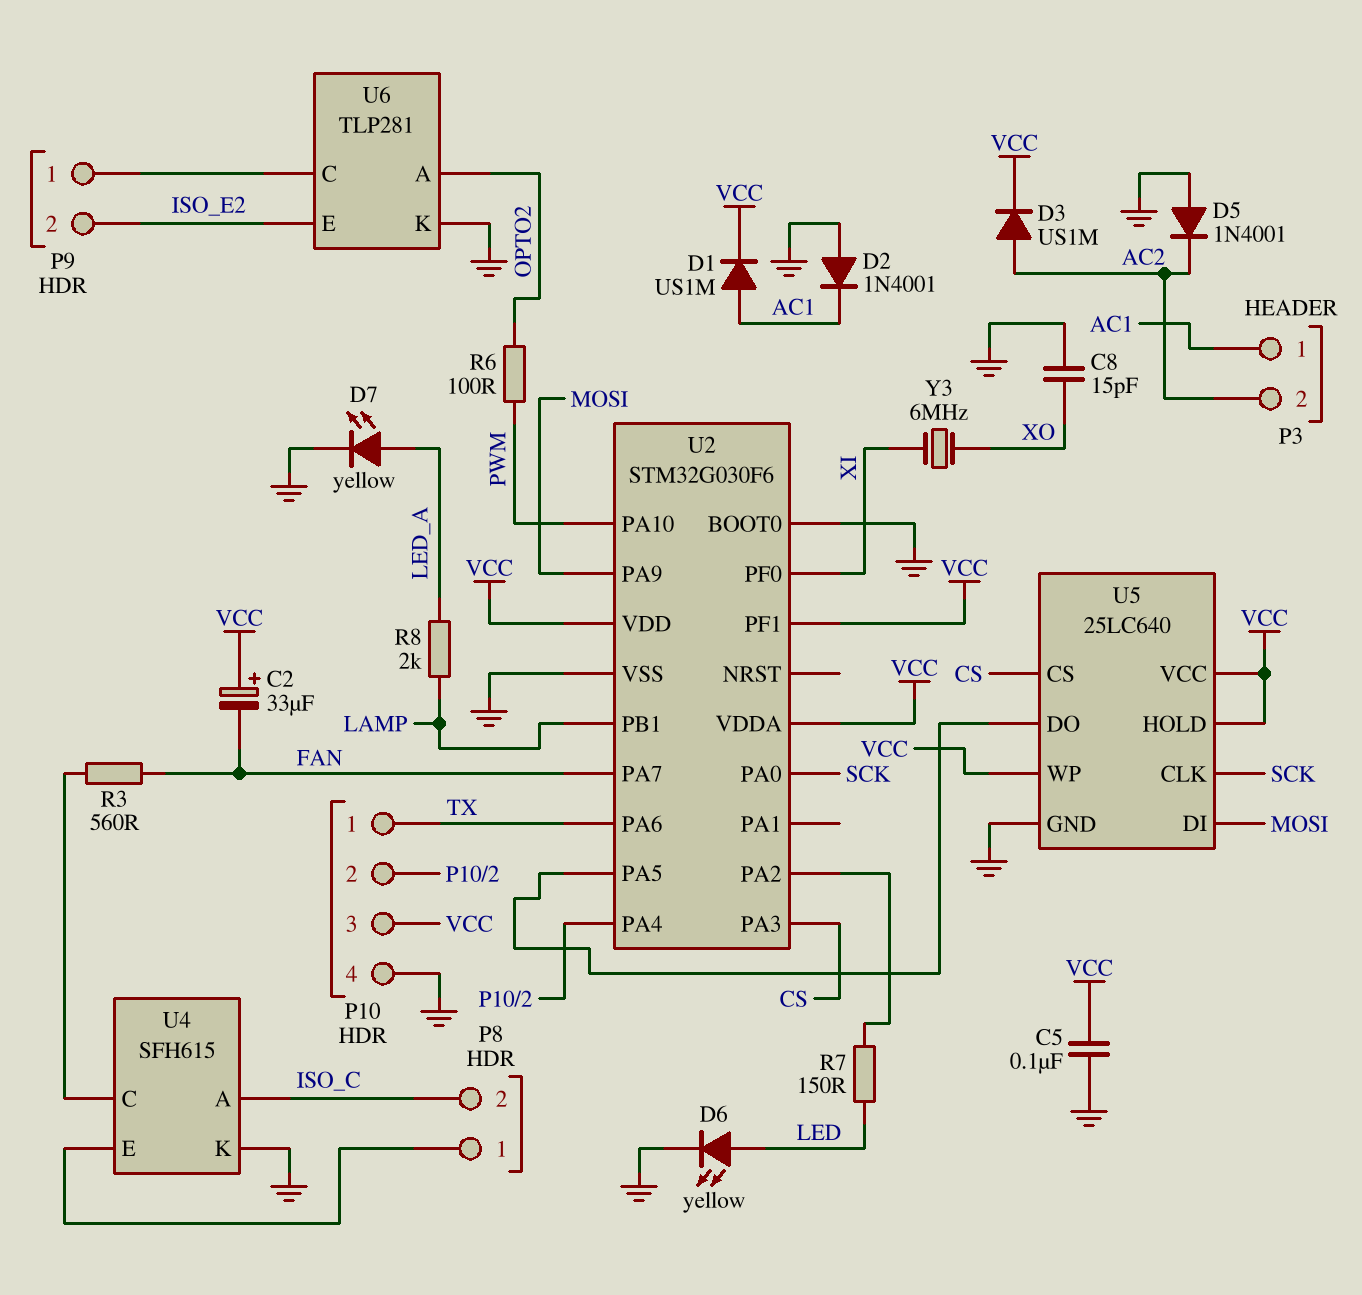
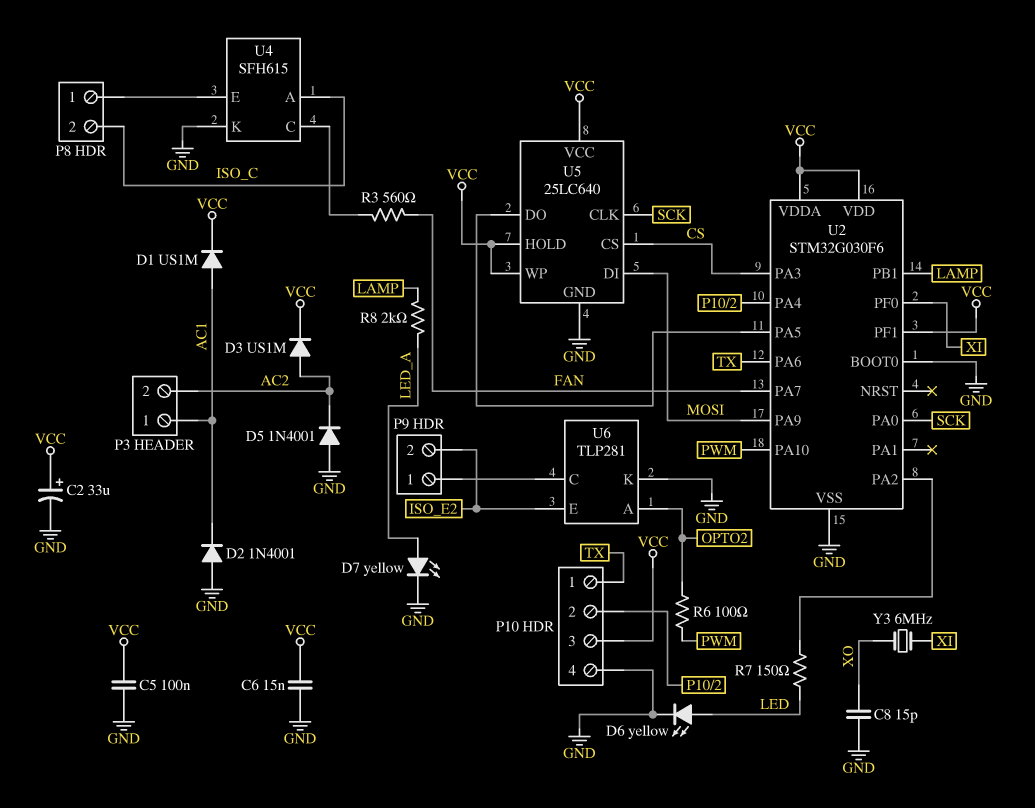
C2: 33uF (plus VCC, minus FAN) -> 33uF (plus VCC, minus GND)
C6: none -> 15nF (GND, VCC)

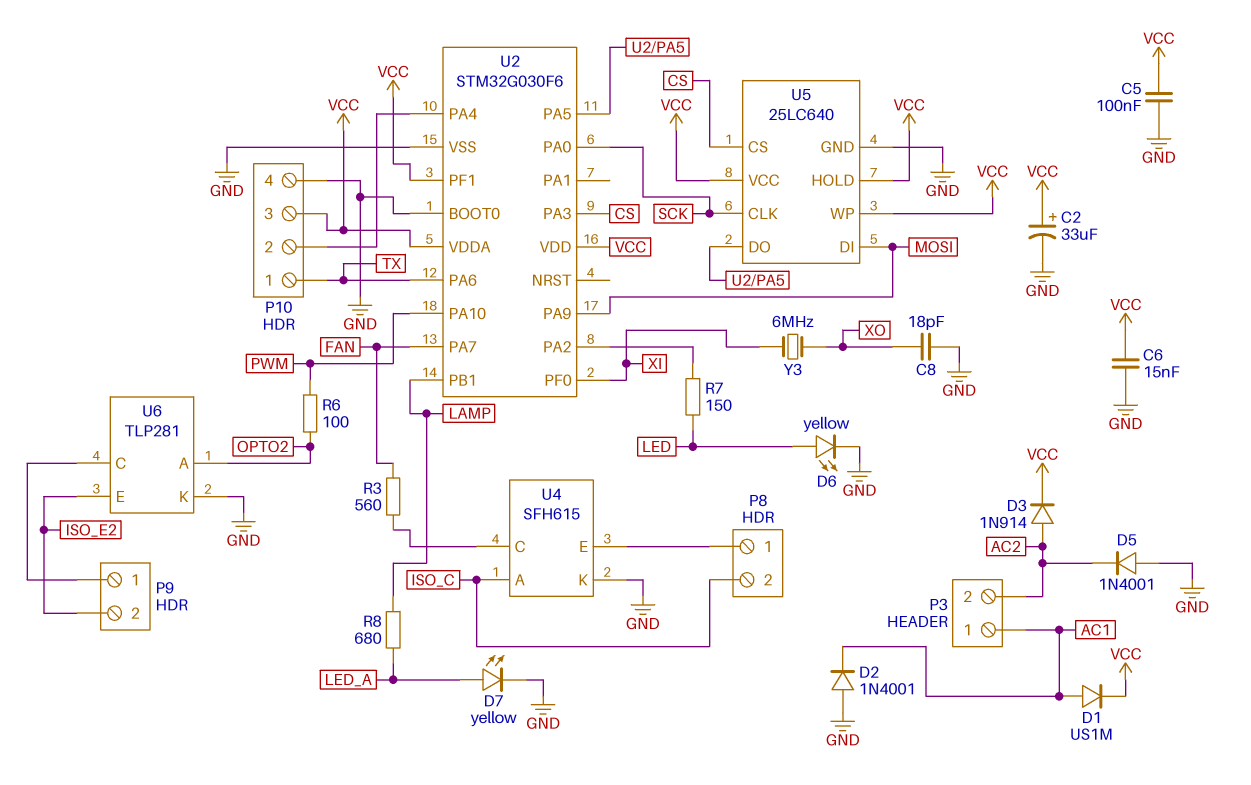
C8: 15pF (GND, XO) -> 18pF (GND, XO)
D3: diode US1M (A AC2, K VCC) -> diode 1N914 (A AC2, K VCC)
R8: 2k (LAMP, LED_A) -> 680 (LAMP, LED_A)

